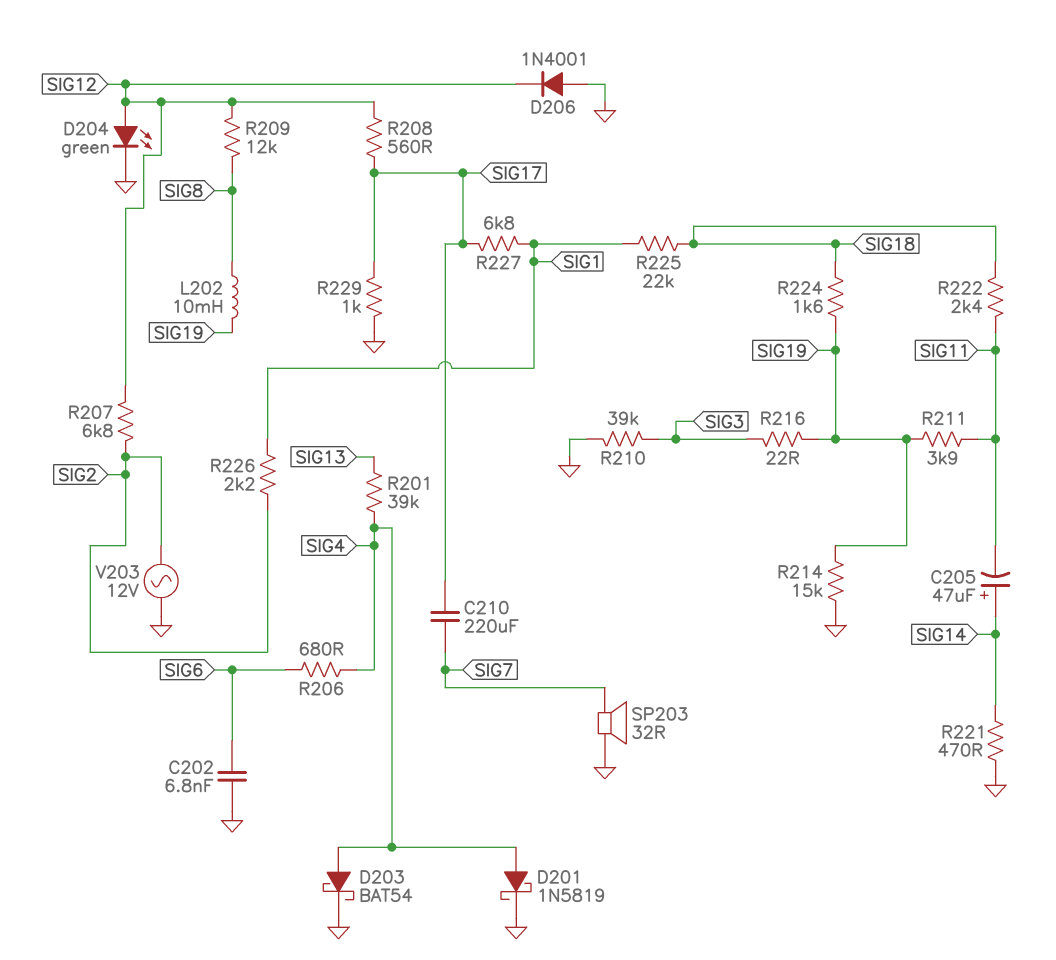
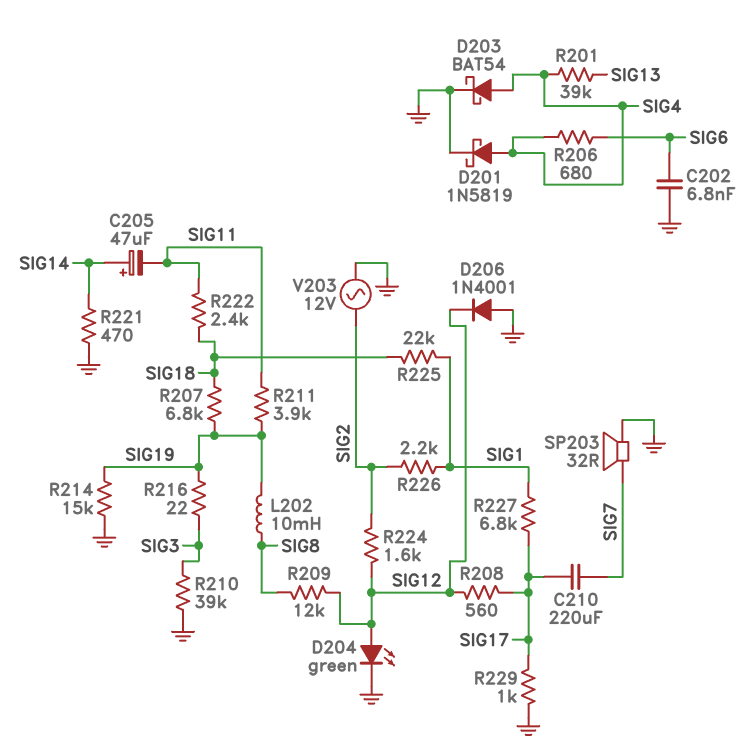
R207: 6.8k (SIG2, SIG12) -> 6.8k (SIG18, SIG19)
R224: 1.6k (SIG18, SIG19) -> 1.6k (SIG2, SIG12)

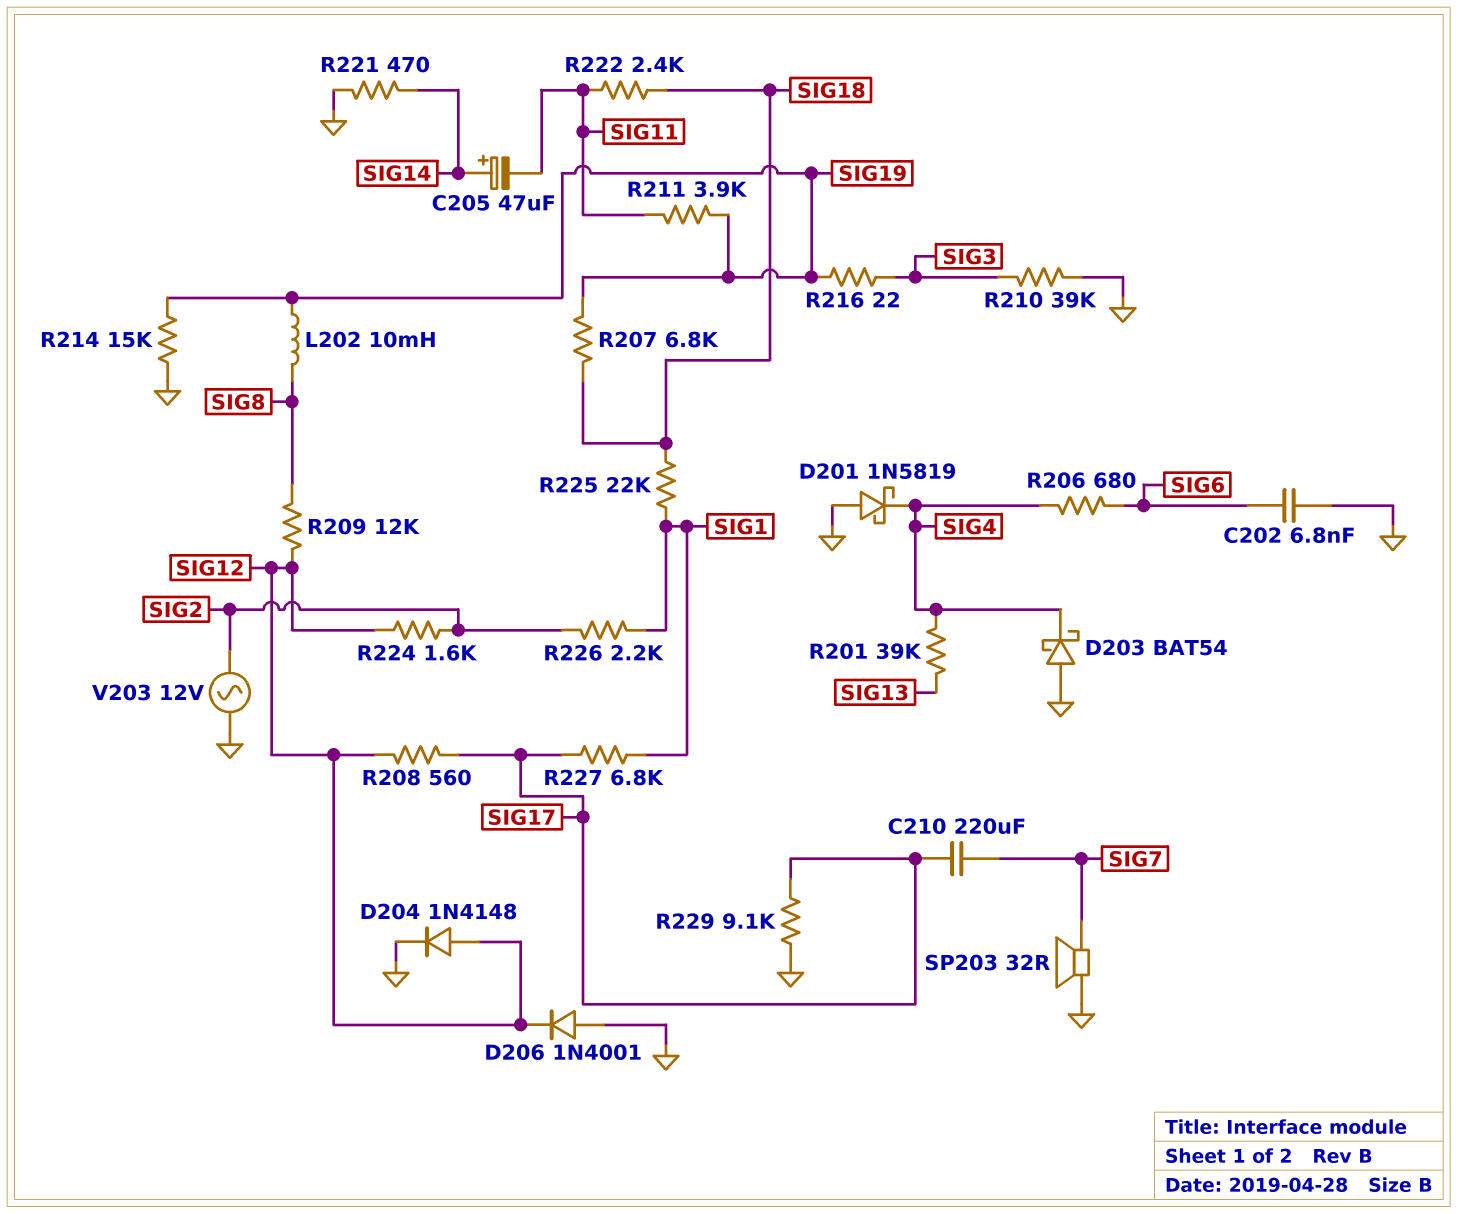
D201: schottky 1N5819 (A SIG4, K GND) -> schottky 1N5819 (A GND, K SIG4)
D203: schottky BAT54 (A SIG4, K GND) -> schottky BAT54 (A GND, K SIG4)
D204: LED green (A SIG12, K GND) -> diode 1N4148 (A SIG12, K GND)
R229: 1k (GND, SIG17) -> 9.1k (GND, SIG17)

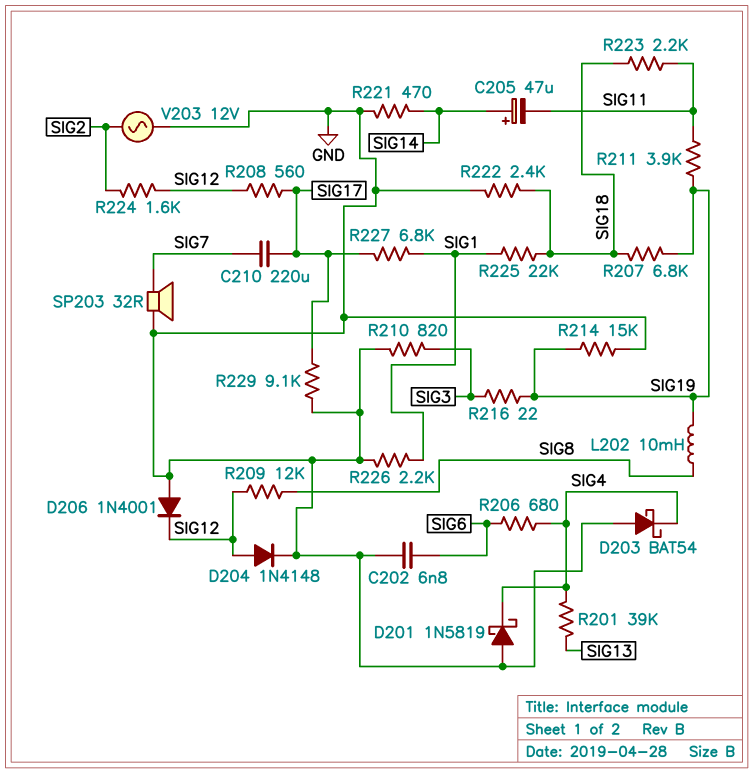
R210: 39k (GND, SIG3) -> 820 (GND, SIG3)
R222: 2.4k (SIG11, SIG18) -> 2.4k (GND, SIG18)
R223: none -> 2.2k (SIG11, SIG18)
R226: 2.2k (SIG1, SIG2) -> 2.2k (GND, SIG1)

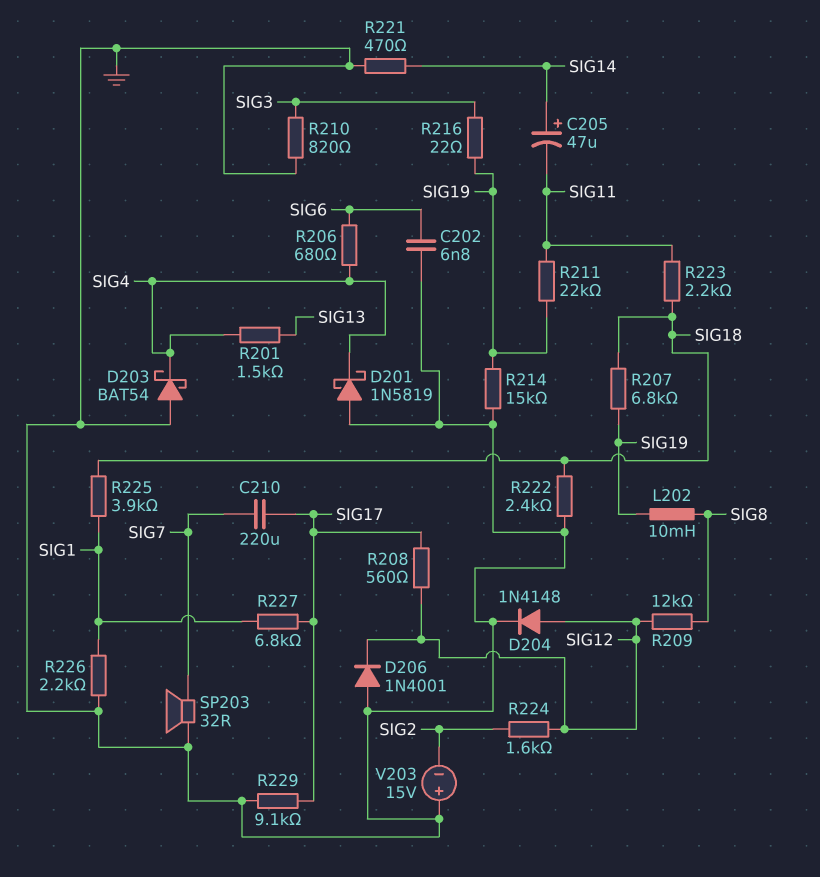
R201: 39k (SIG4, SIG13) -> 1.5k (SIG4, SIG13)
R211: 3.9k (SIG11, SIG19) -> 22k (SIG11, SIG19)
R225: 22k (SIG1, SIG18) -> 3.9k (SIG1, SIG18)
V203: AC 12V (GND, SIG2) -> 15V (plus GND, minus SIG2)

